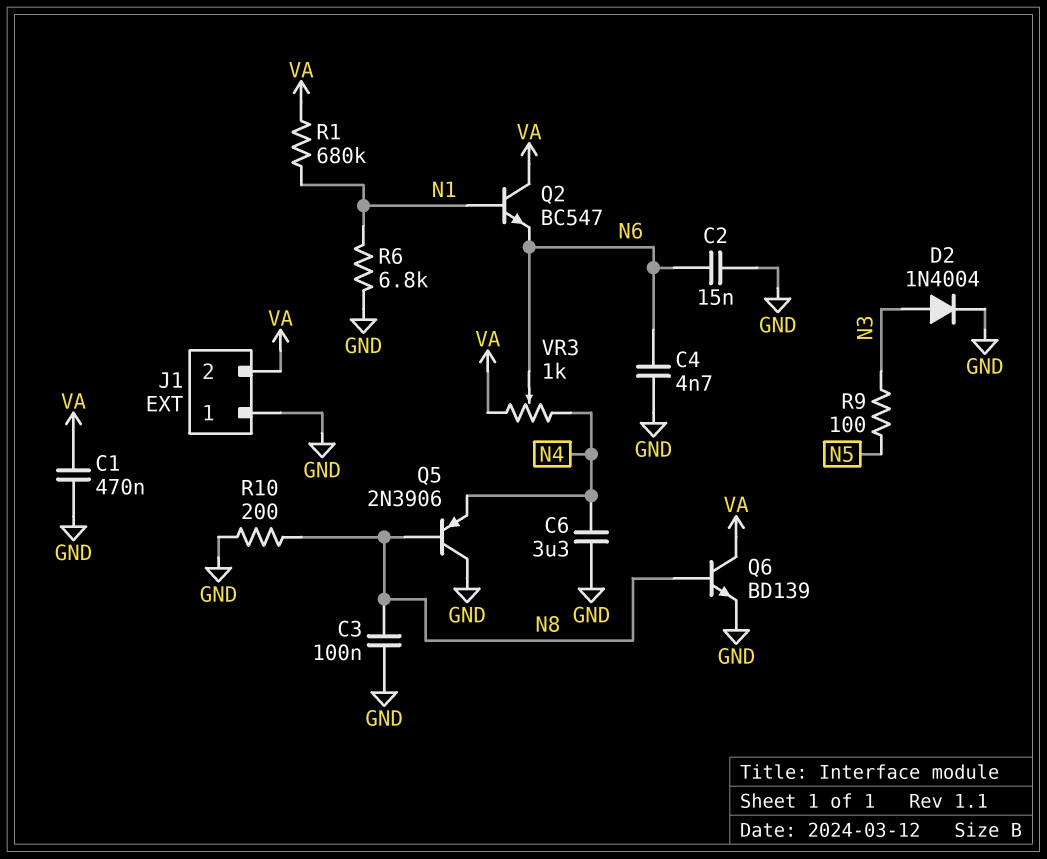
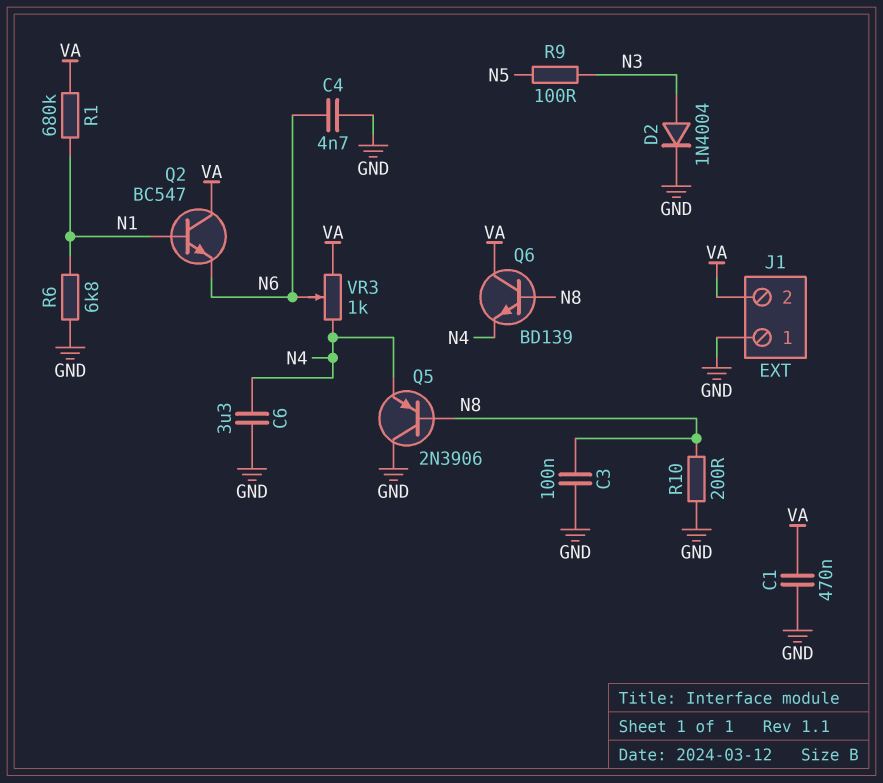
C2: 15nF (GND, N6) -> none
Q6: NPN BD139 (B N8, C VA, E GND) -> NPN BD139 (B N8, C VA, E N4)

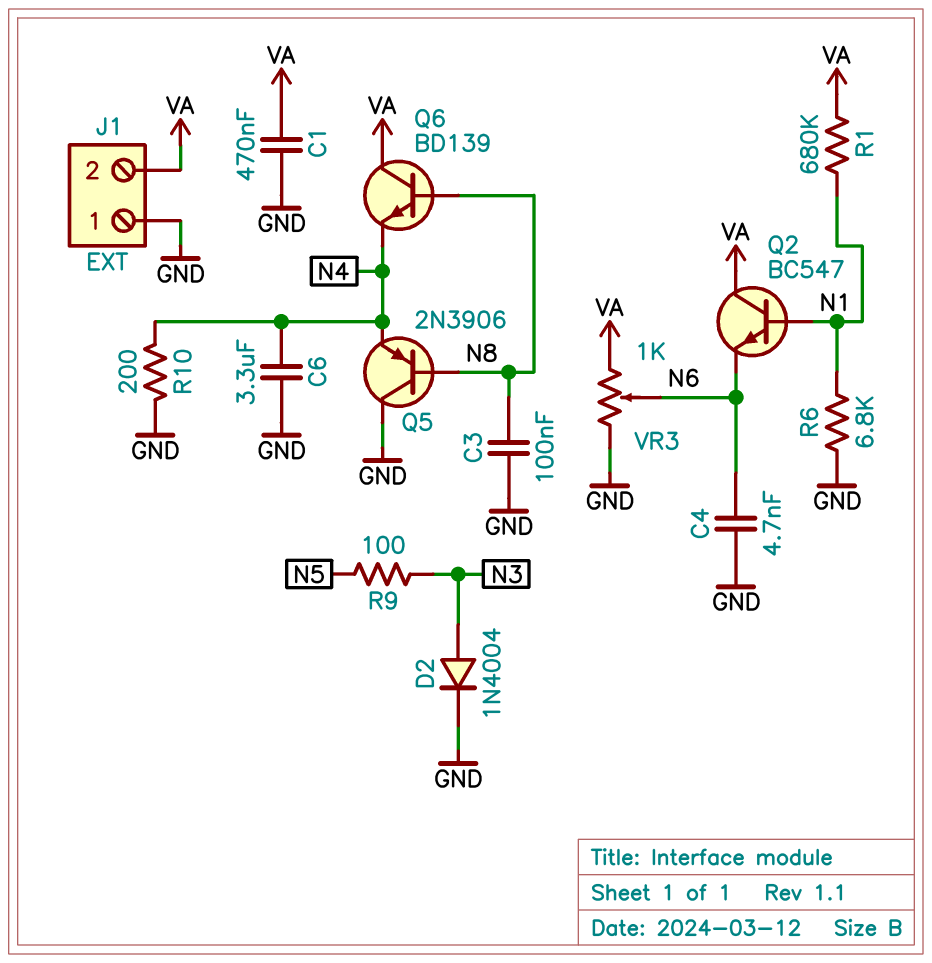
R10: 200 (GND, N8) -> 200 (GND, N4)
VR3: 1k (N4, VA, wiper N6) -> 1k (GND, VA, wiper N6)

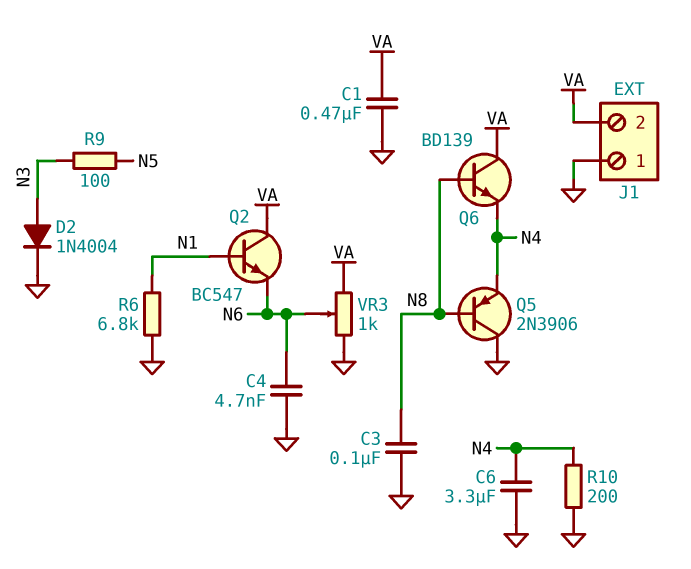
R1: 680k (N1, VA) -> none

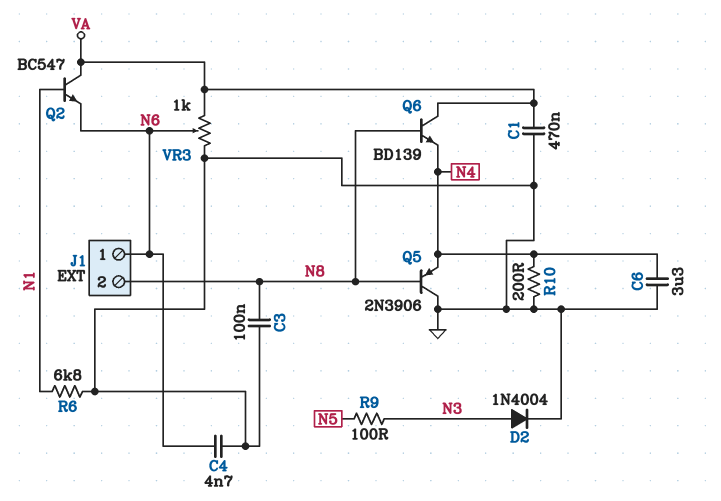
J1 pin 1: GND -> N6
J1 pin 2: VA -> N8

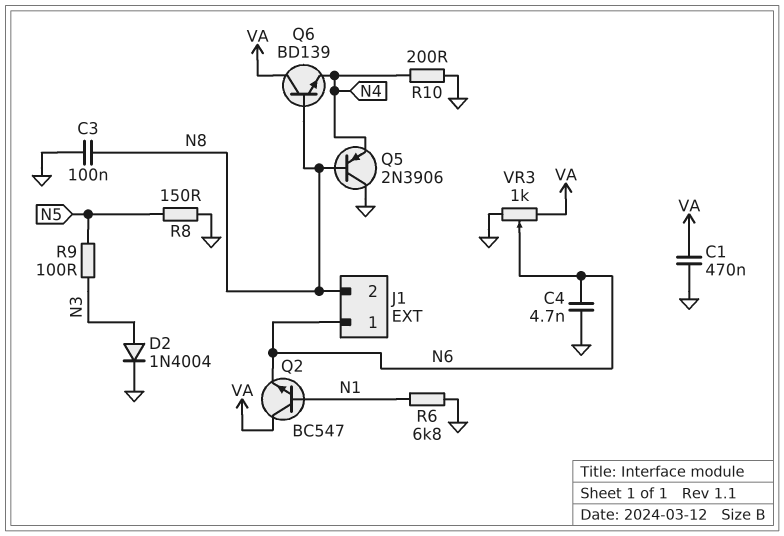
C6: 3.3uF (GND, N4) -> none
R8: none -> 150 (GND, N5)

